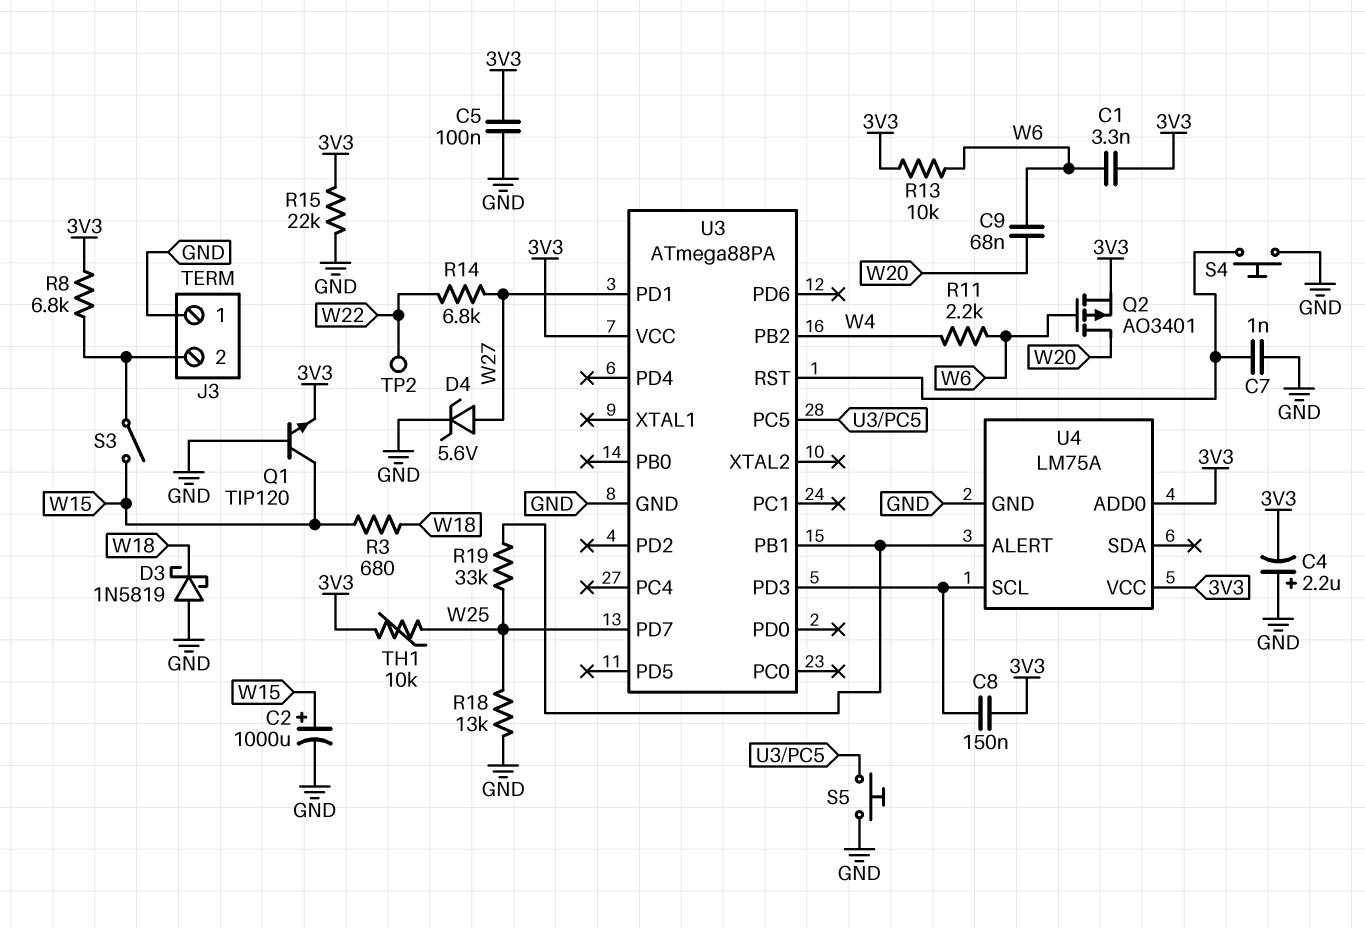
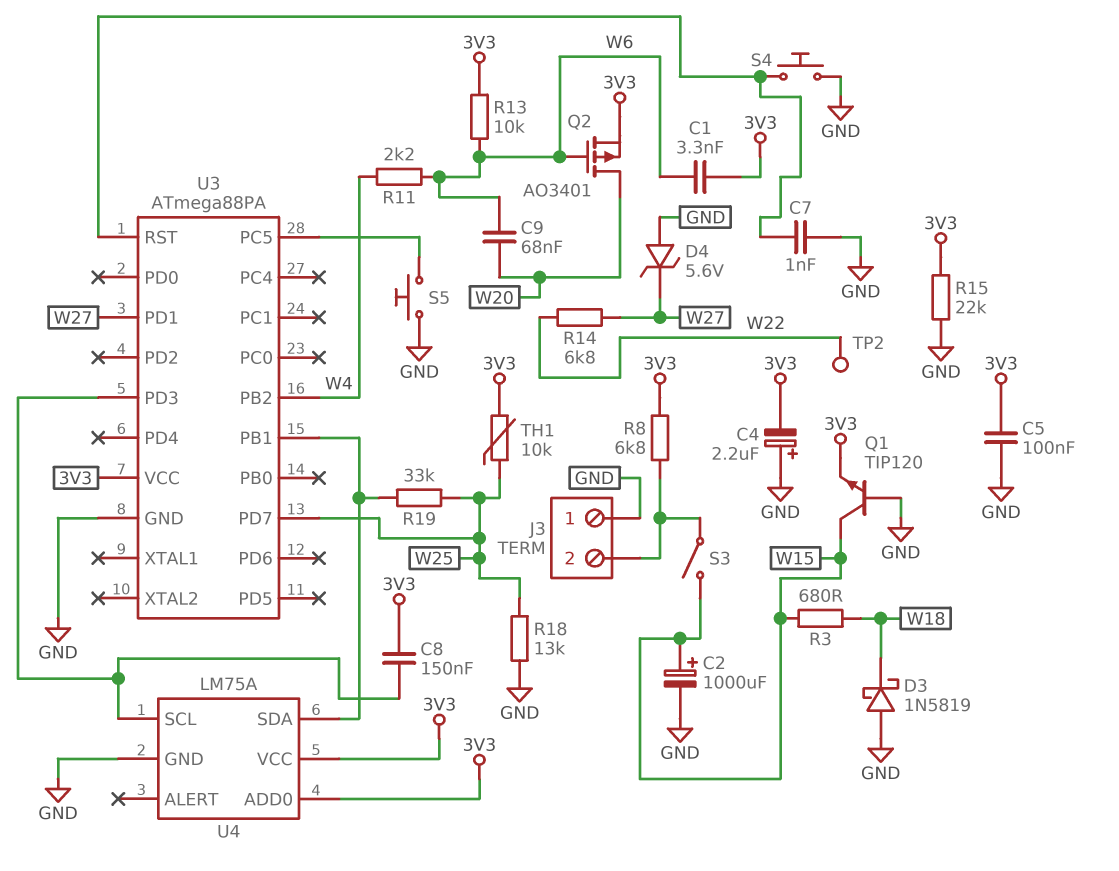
D4: zener 5.6V (A W27, K GND) -> zener 5.6V (A GND, K W27)
U4 pin ALERT: U3/PB1 -> none
U4 pin SDA: none -> U3/PB1

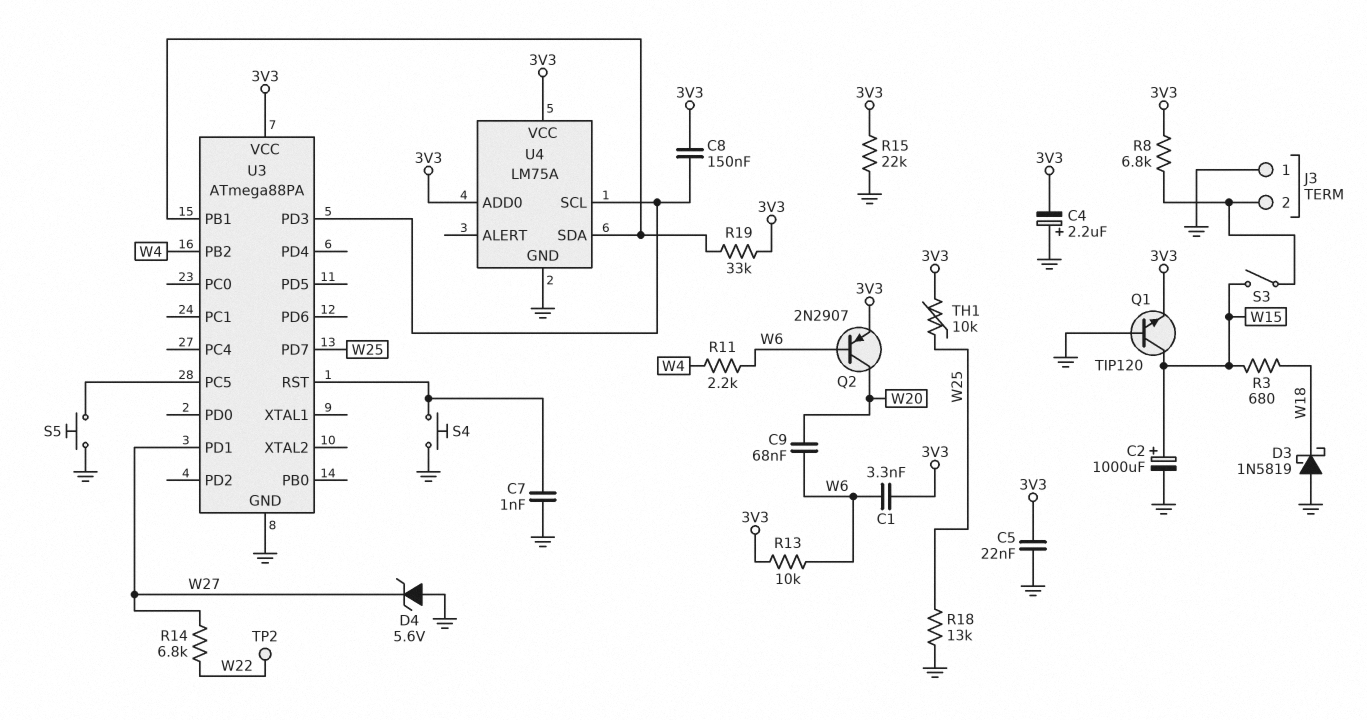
C5: 100nF (3V3, GND) -> 22nF (3V3, GND)
Q2: PMOS AO3401 (G W6, D W20, S 3V3) -> PNP 2N2907 (B W6, C W20, E 3V3)
R19: 33k (U3/PB1, W25) -> 33k (3V3, U3/PB1)

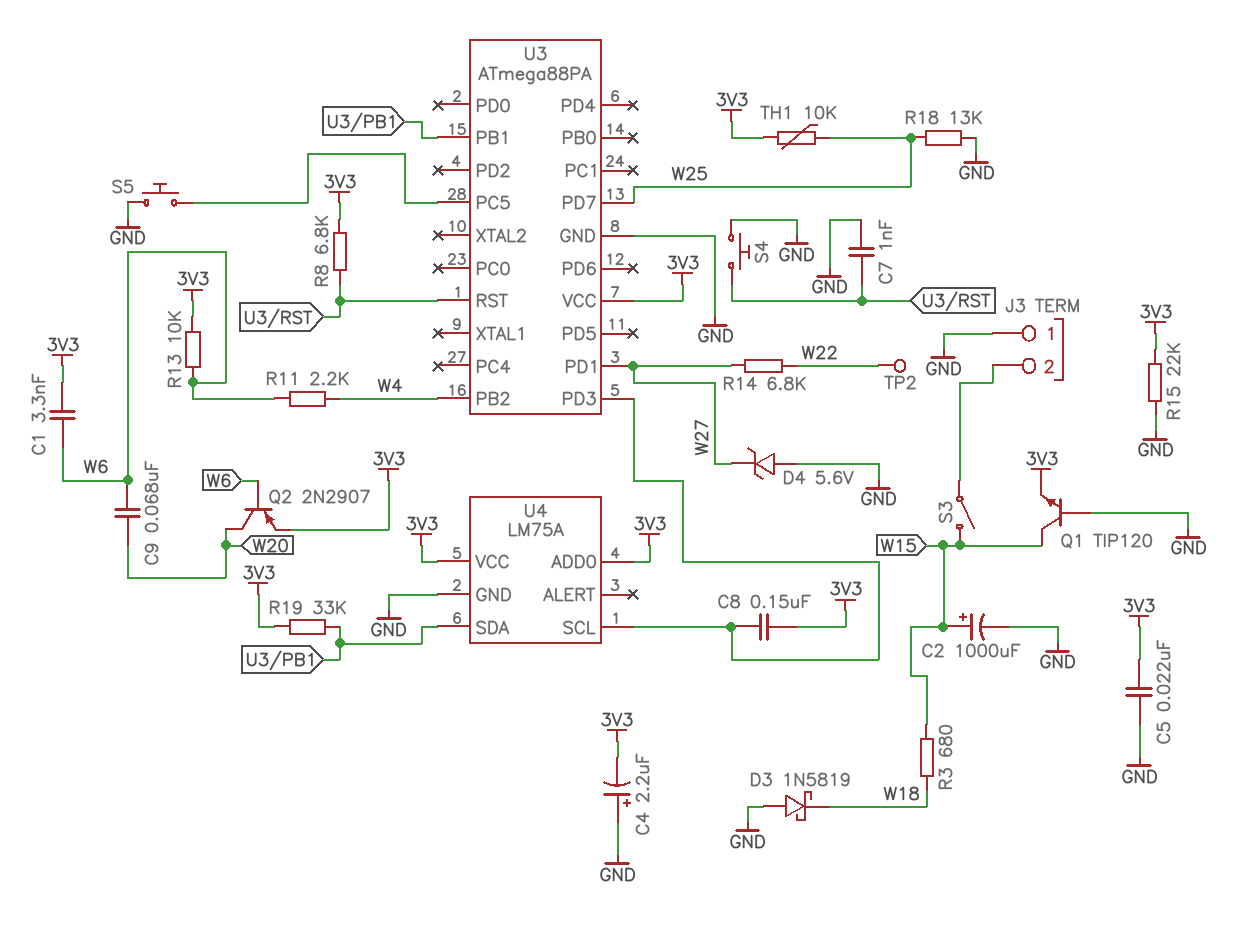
R8: 6.8k (3V3, J3/2) -> 6.8k (3V3, U3/RST)

